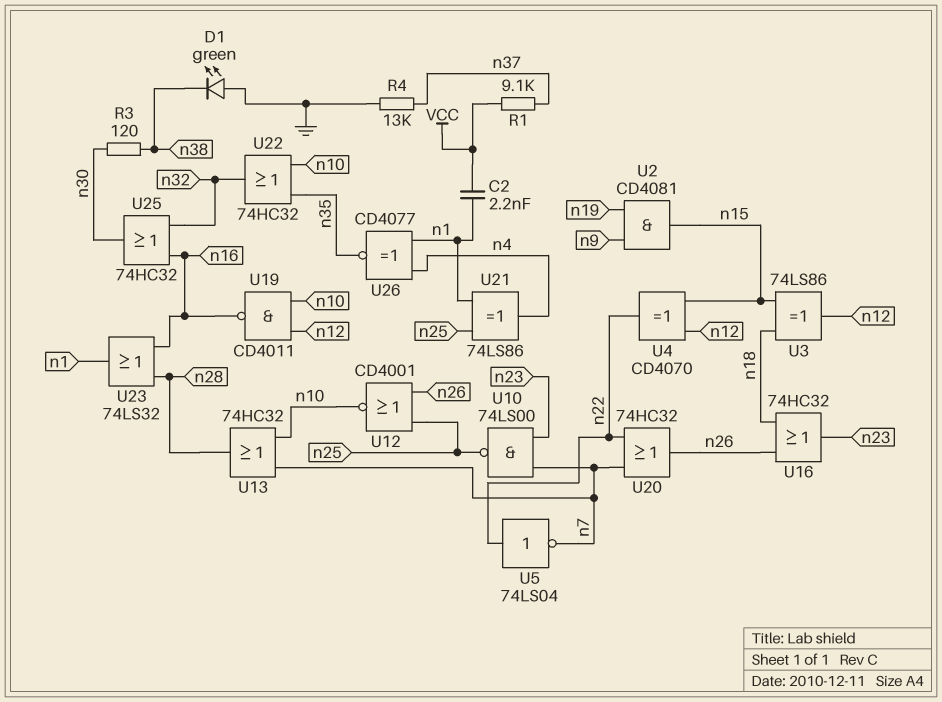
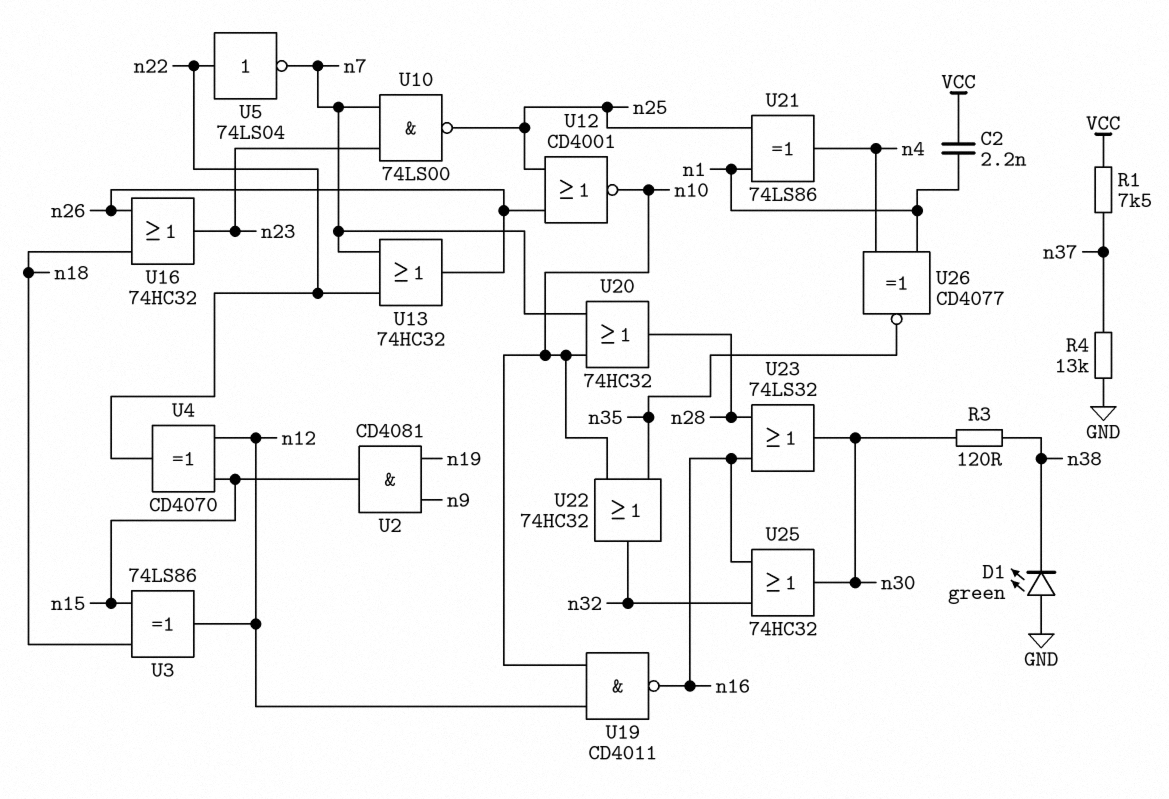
R1: 9.1k (VCC, n37) -> 7.5k (VCC, n37)
U13: OR 74HC32 (in n7, in n10, out n28) -> OR 74HC32 (in n7, in n22, out n26)
U20: OR 74HC32 (in n7, in n22, out n26) -> OR 74HC32 (in n7, in n10, out n28)
U23: OR 74LS32 (in n16, in n28, out n1) -> OR 74LS32 (in n16, in n28, out n30)

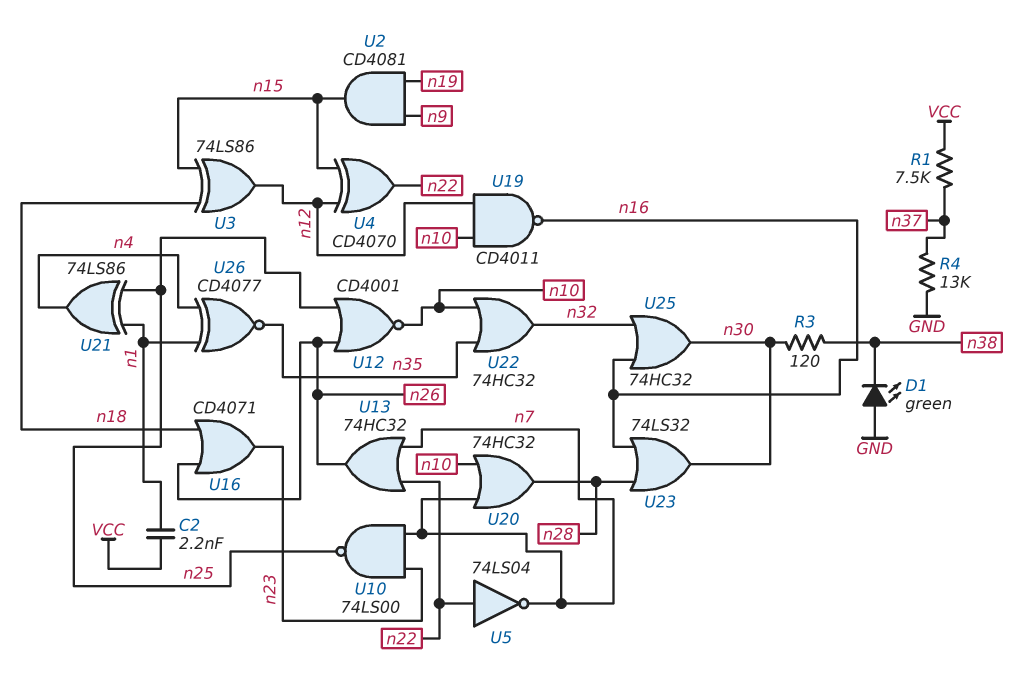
U16: OR 74HC32 (in n18, in n26, out n23) -> OR CD4071 (in n18, in n26, out n23)

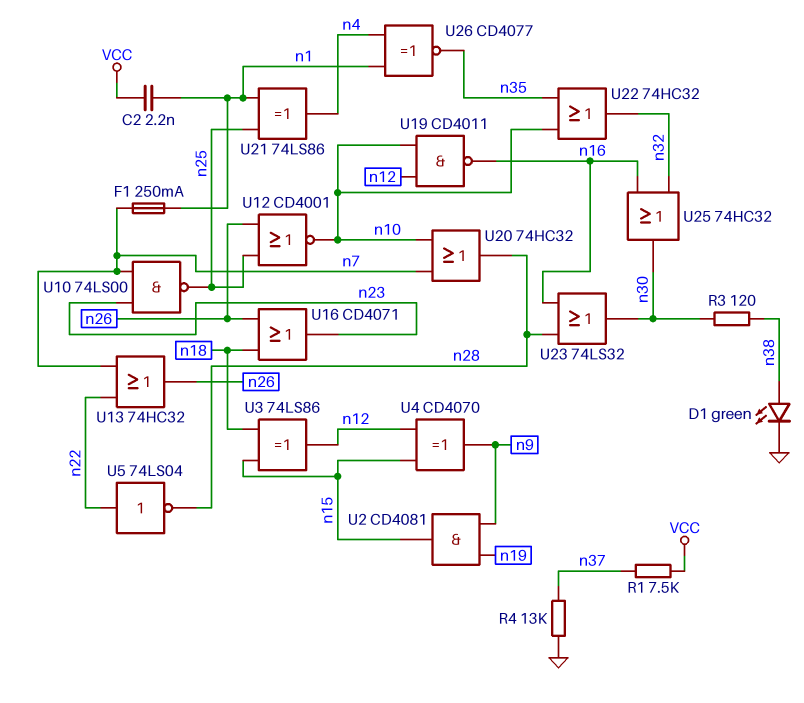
D1: LED green (A GND, K n38) -> LED green (A n38, K GND)
F1: none -> 250mA (n1, n7)
U4: XOR CD4070 (in n12, in n15, out n22) -> XOR CD4070 (in n12, in n15, out n9)
U5: NOT 74LS04 (in n22, out n7) -> NOT 74LS04 (in n22, out n28)

